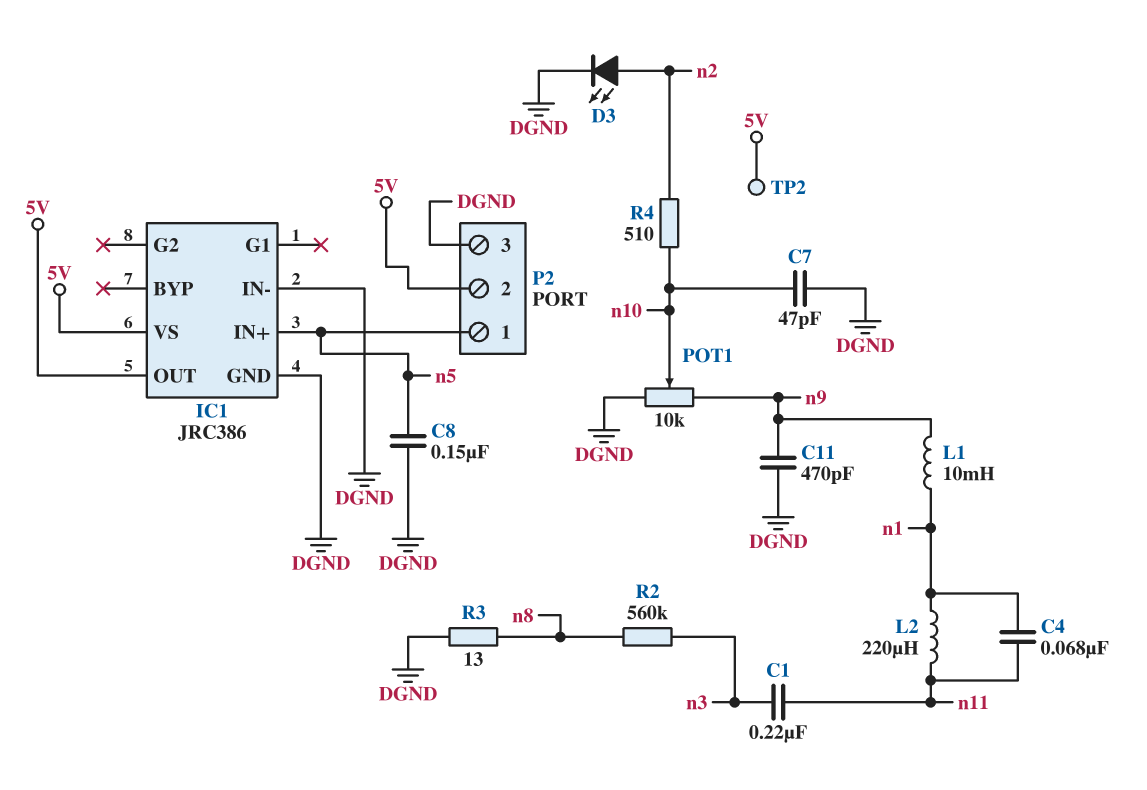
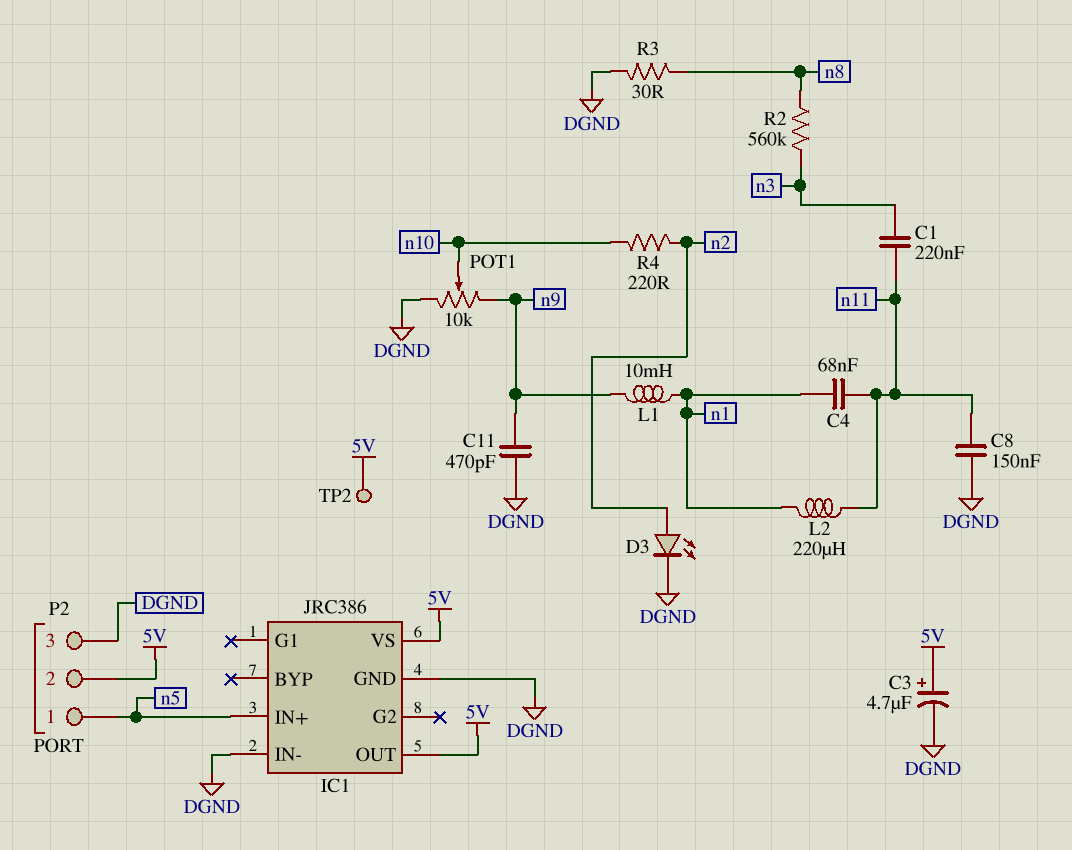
C3: none -> 4.7uF (plus 5V, minus DGND)
C7: 47pF (DGND, n10) -> none
C8: 150nF (DGND, n5) -> 150nF (DGND, n11)
R3: 13 (DGND, n8) -> 30 (DGND, n8)
R4: 510 (n2, n10) -> 220 (n2, n10)

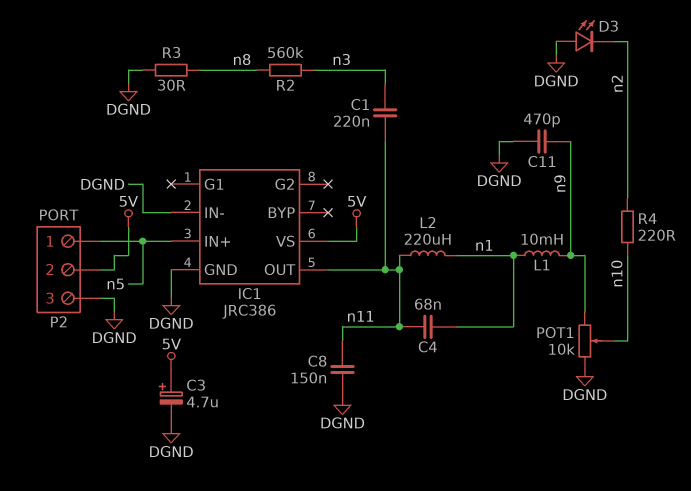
D3: LED (A n2, K DGND) -> LED (A DGND, K n2)
IC1 pin OUT: 5V -> n11
TP2: test point (5V) -> none

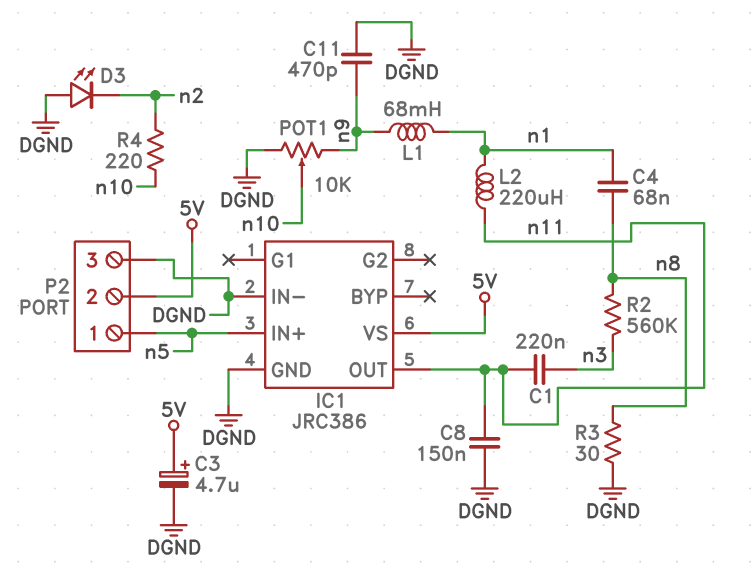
C4: 68nF (n1, n11) -> 68nF (n1, n8)
L1: 10mH (n1, n9) -> 68mH (n1, n9)

